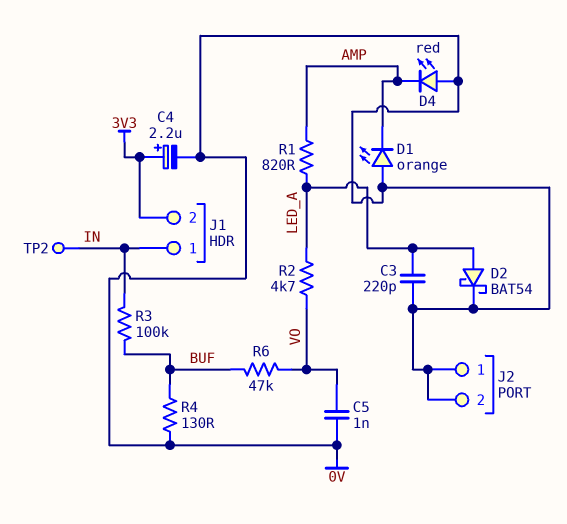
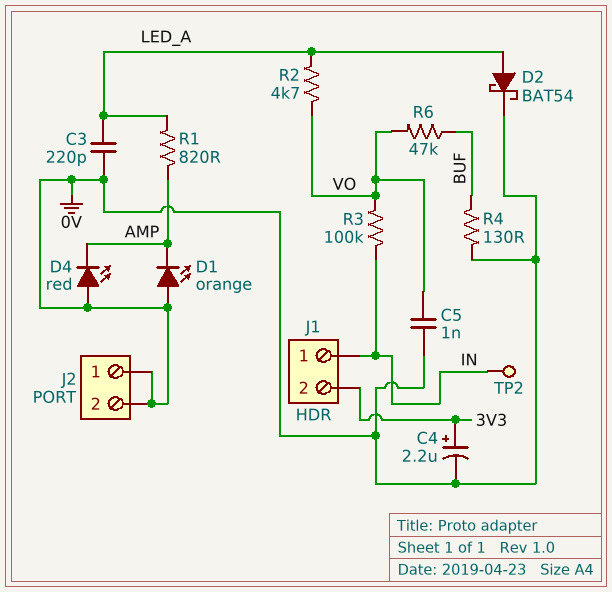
R3: 100k (BUF, IN) -> 100k (IN, VO)

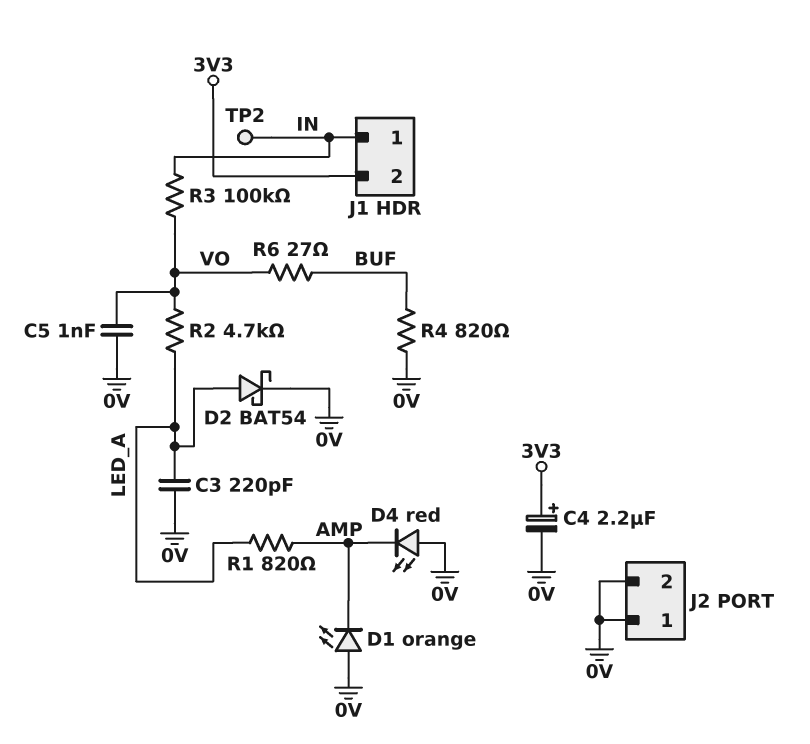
R4: 130 (0V, BUF) -> 820 (0V, BUF)
R6: 47k (BUF, VO) -> 27 (BUF, VO)

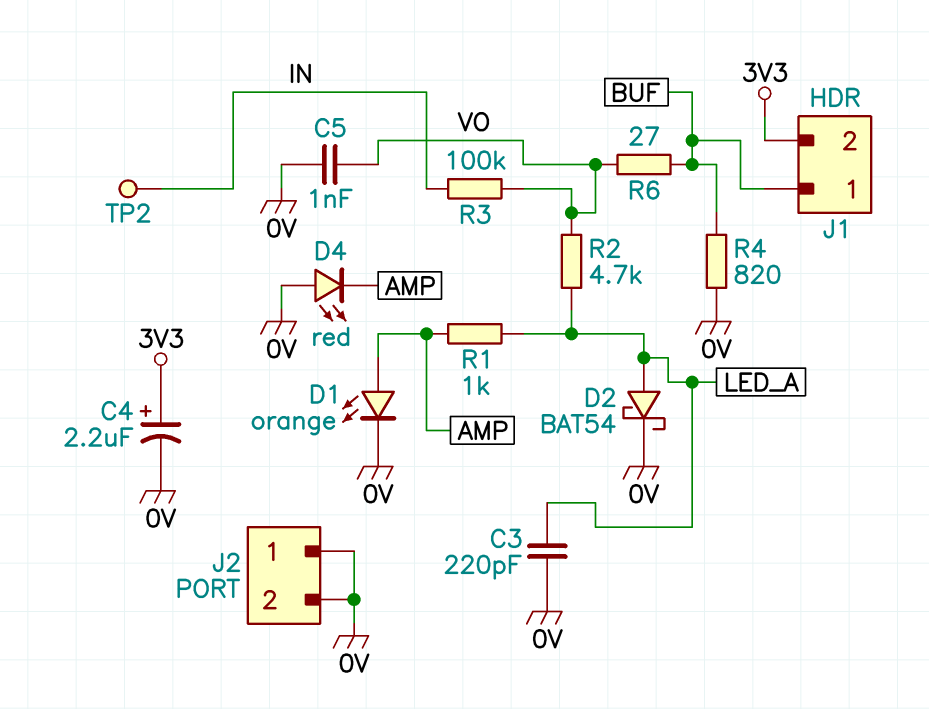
D1: LED orange (A 0V, K AMP) -> LED orange (A AMP, K 0V)
J1 pin 1: IN -> BUF
R1: 820 (AMP, LED_A) -> 1k (AMP, LED_A)

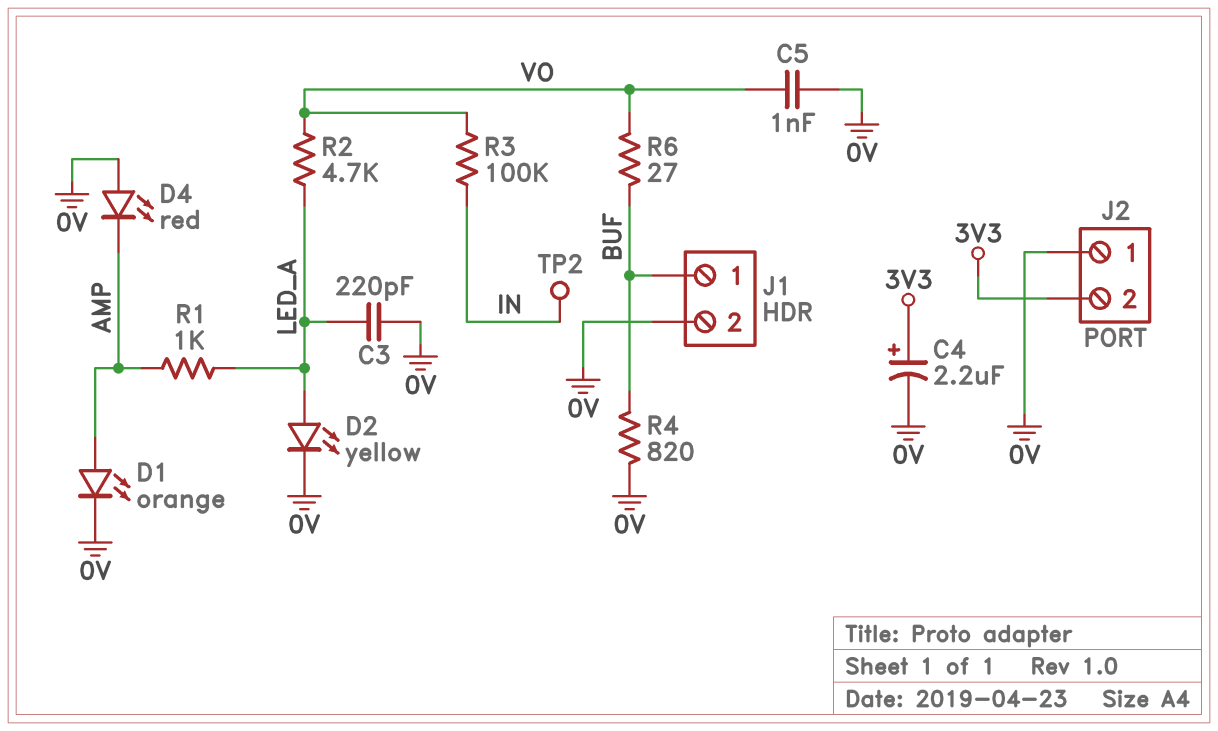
D2: schottky BAT54 (A LED_A, K 0V) -> LED yellow (A LED_A, K 0V)
J1 pin 2: 3V3 -> 0V
J2 pin 2: 0V -> 3V3

